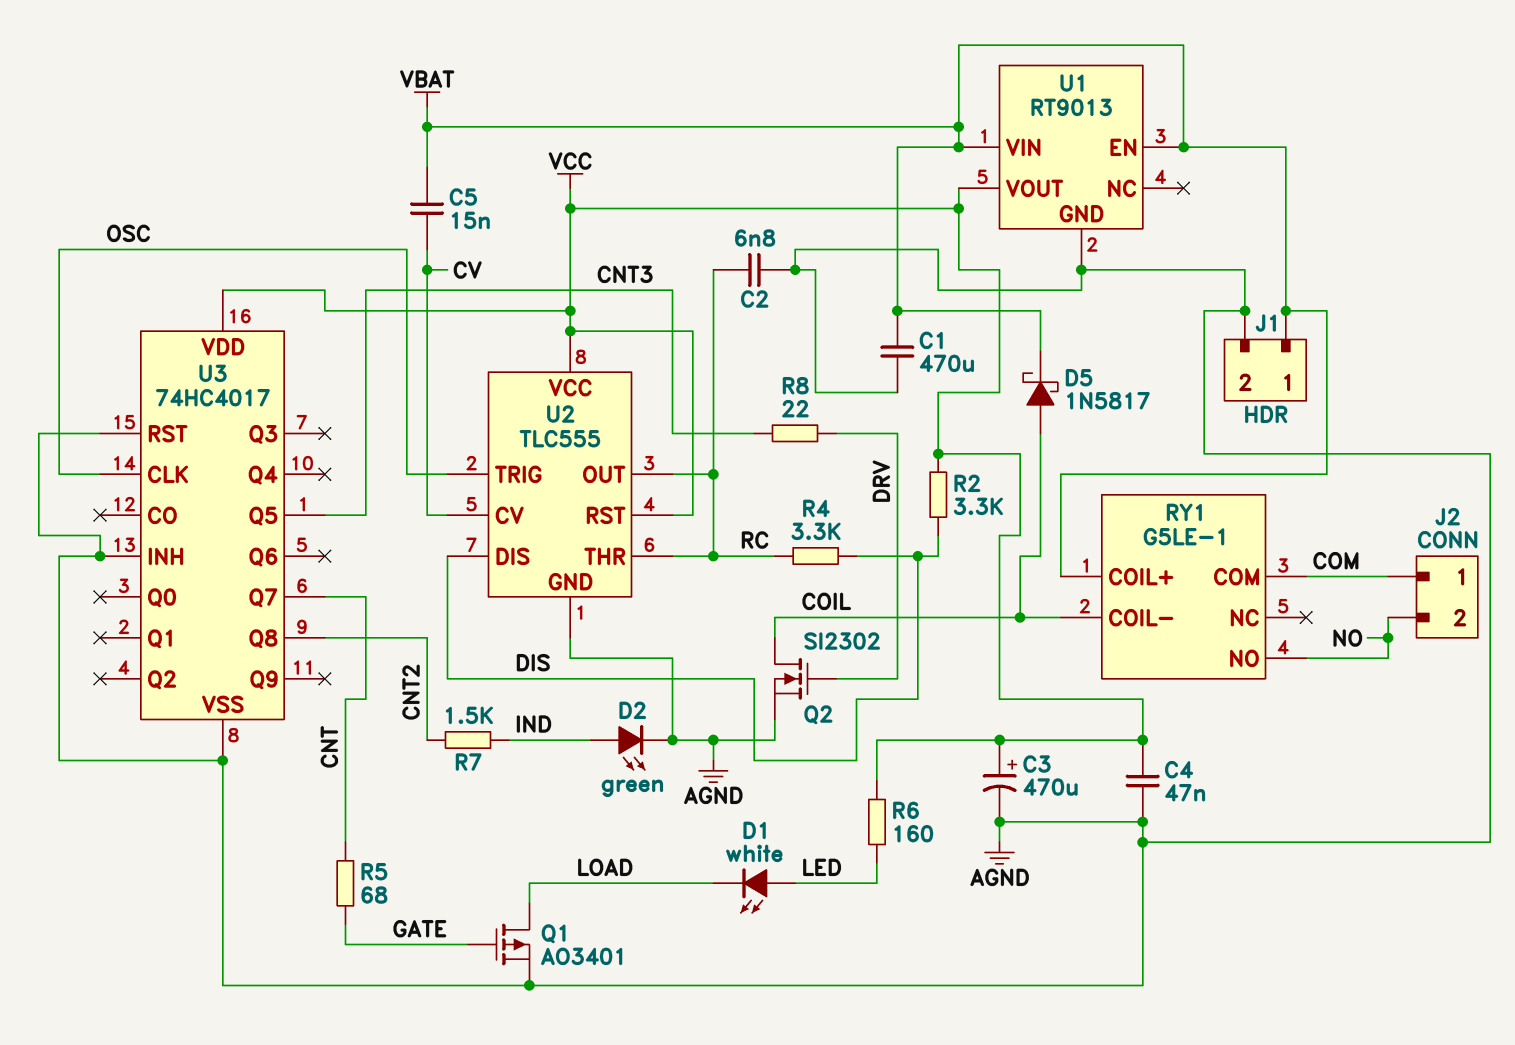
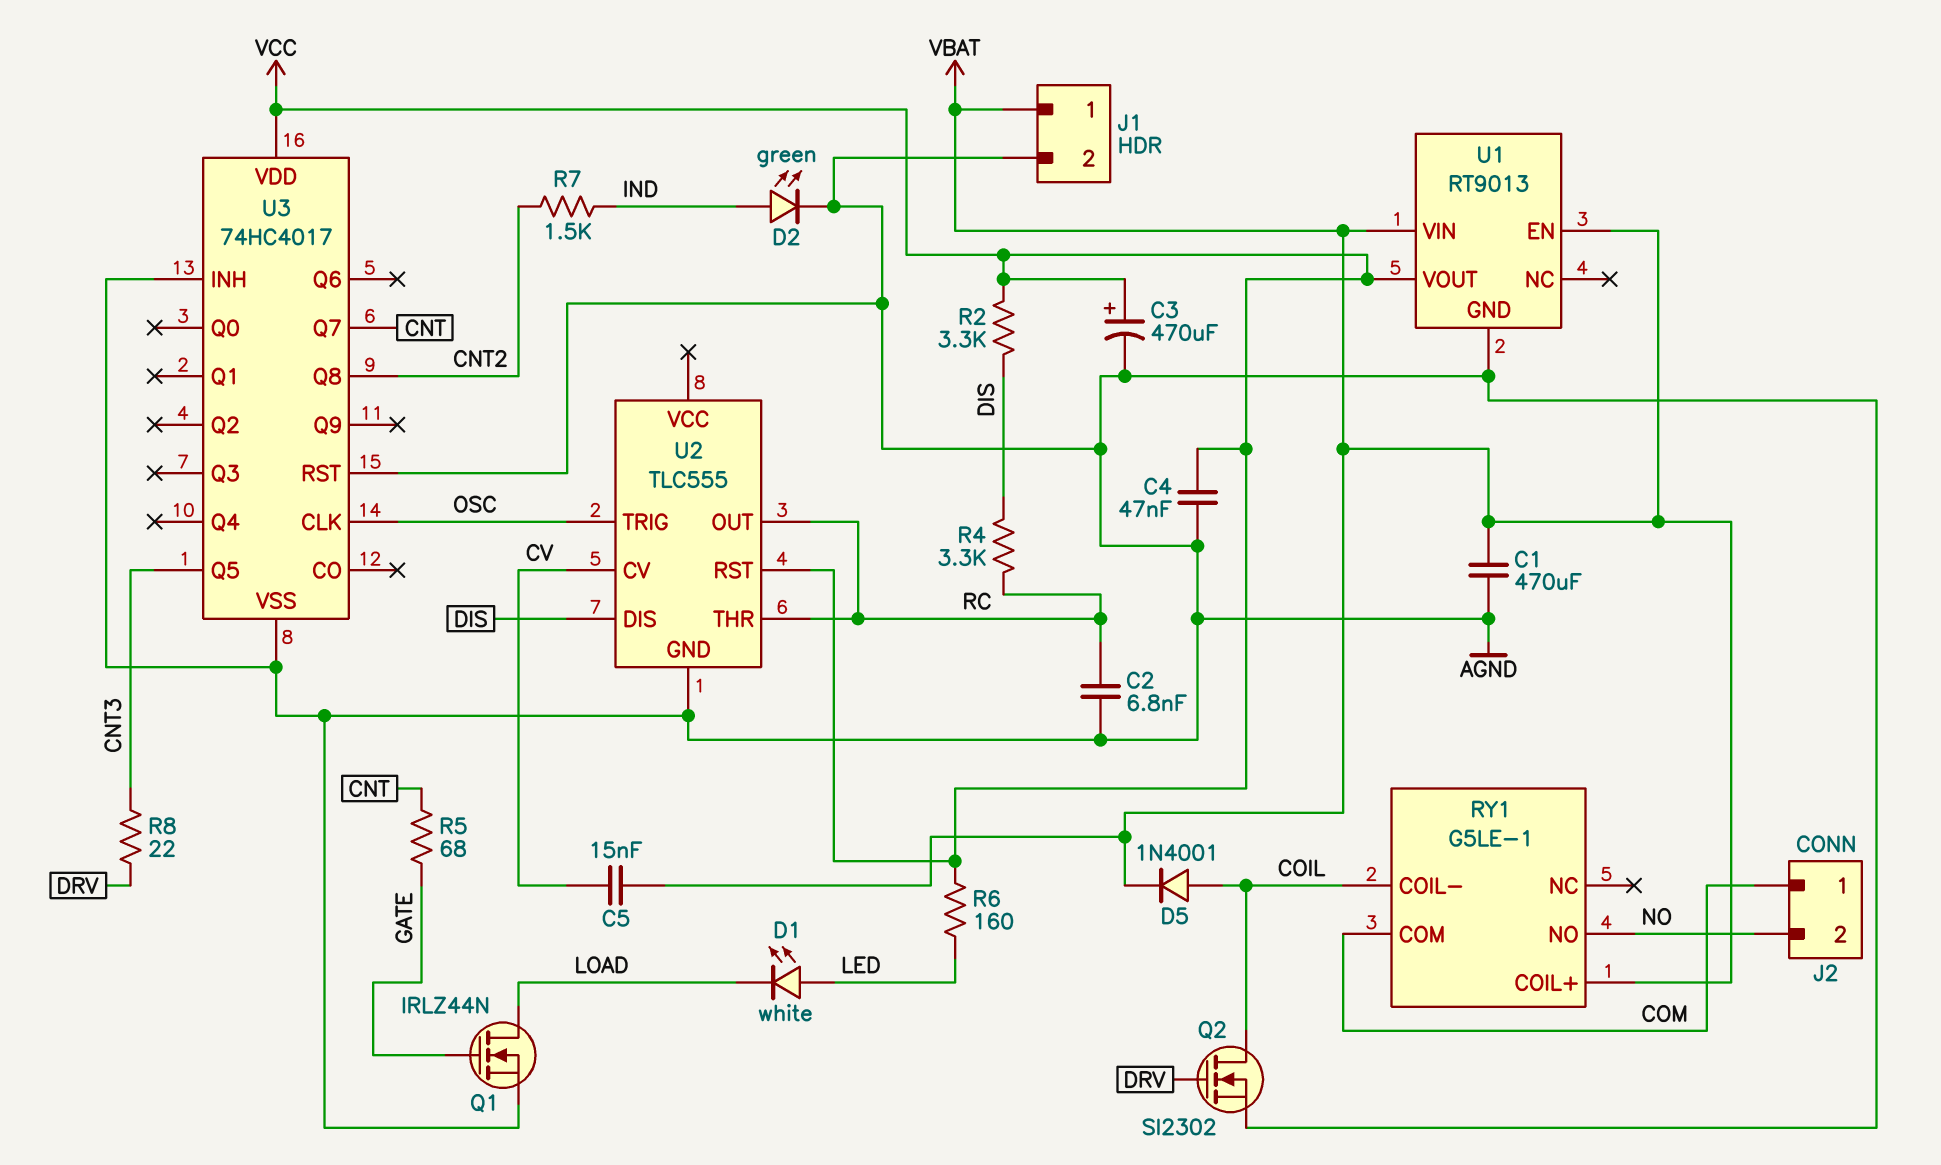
D5: schottky 1N5817 (A COIL, K VBAT) -> diode 1N4001 (A COIL, K VBAT)
Q1: PMOS AO3401 (G GATE, D LOAD, S AGND) -> NMOS IRLZ44N (G GATE, D LOAD, S AGND)
U2 pin VCC: VCC -> none

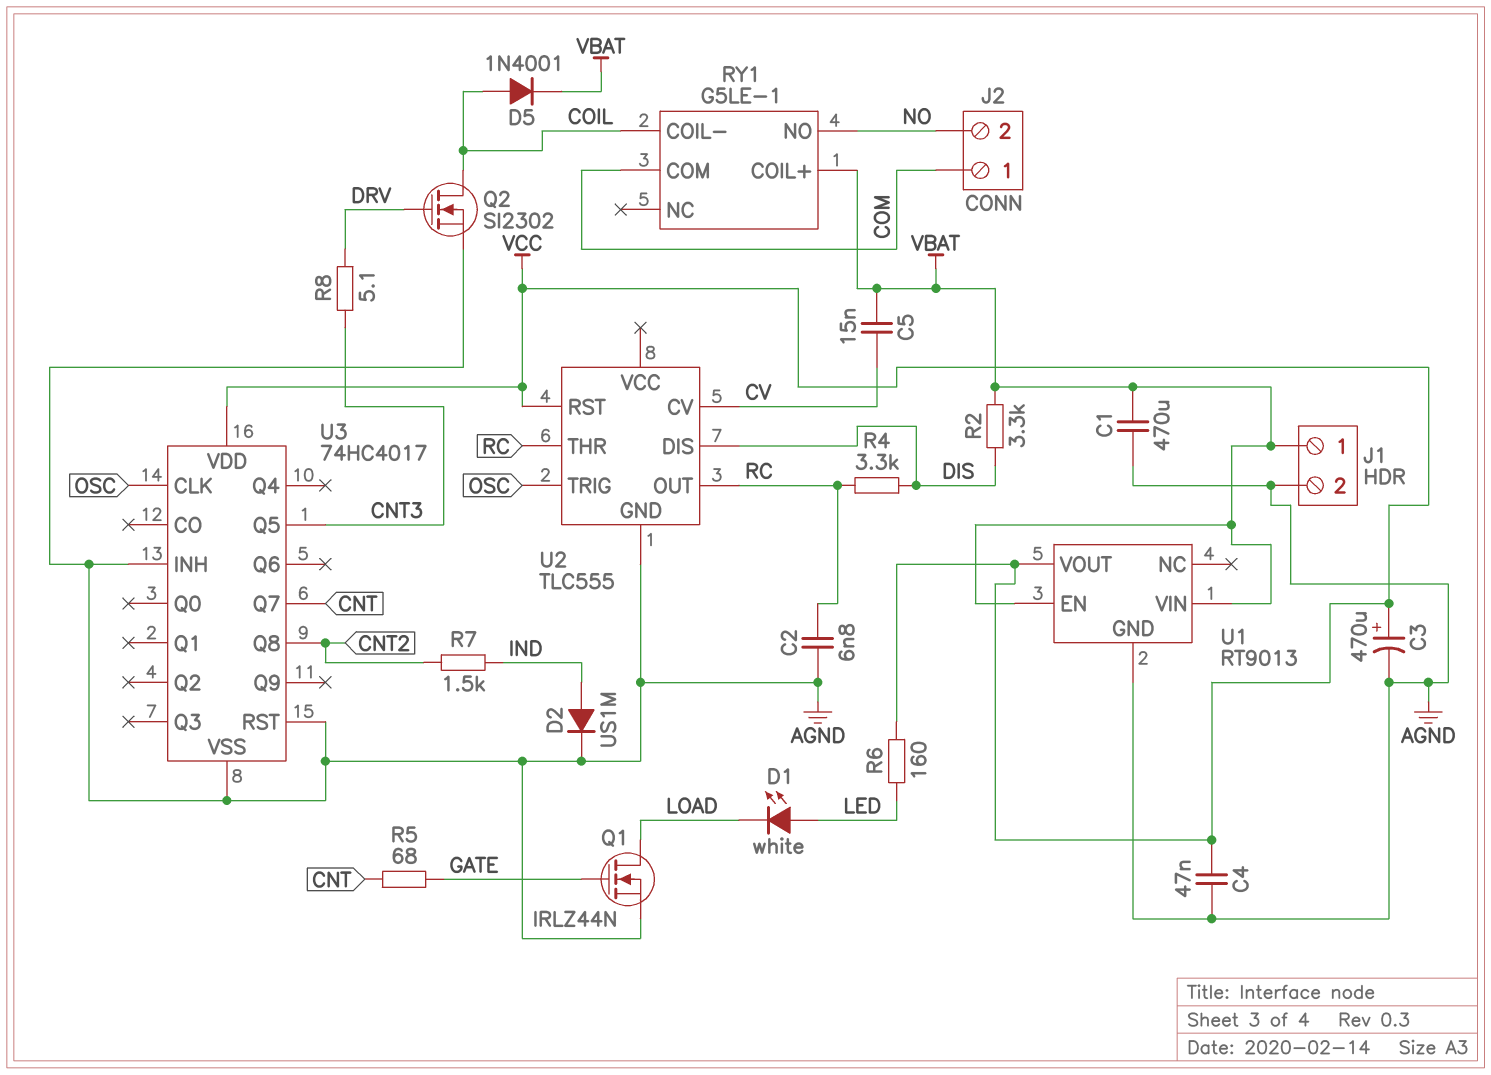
D2: LED green (A IND, K AGND) -> diode US1M (A IND, K AGND)
R2: 3.3k (DIS, VCC) -> 3.3k (DIS, VBAT)
R8: 22 (CNT3, DRV) -> 5.1 (CNT3, DRV)

